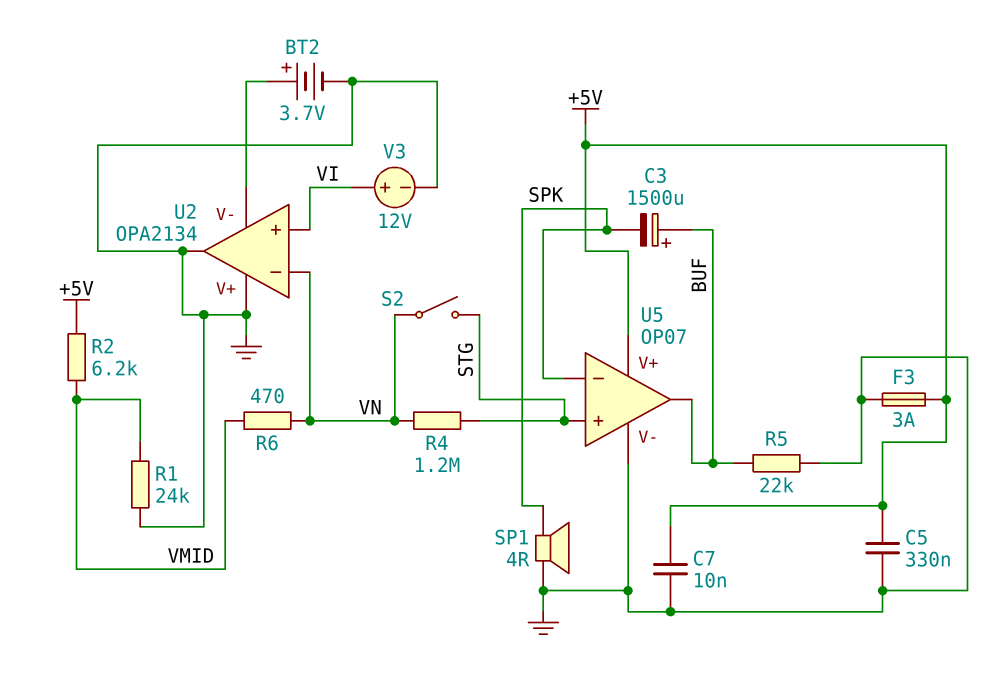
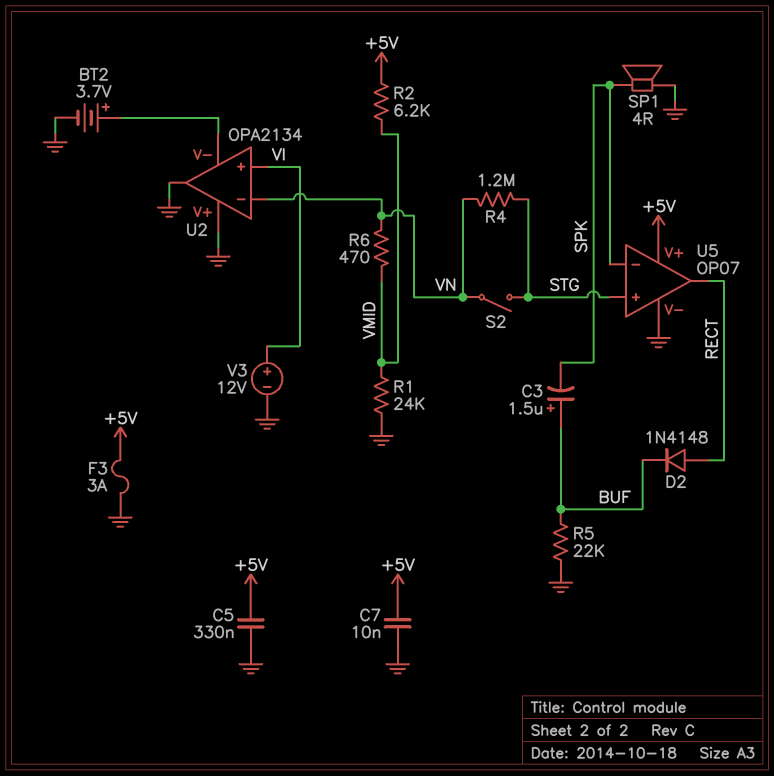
C3: 1500uF (plus BUF, minus SPK) -> 1.5uF (plus BUF, minus SPK)
D2: none -> diode 1N4148 (A RECT, K BUF)
U5 pin out: BUF -> RECT

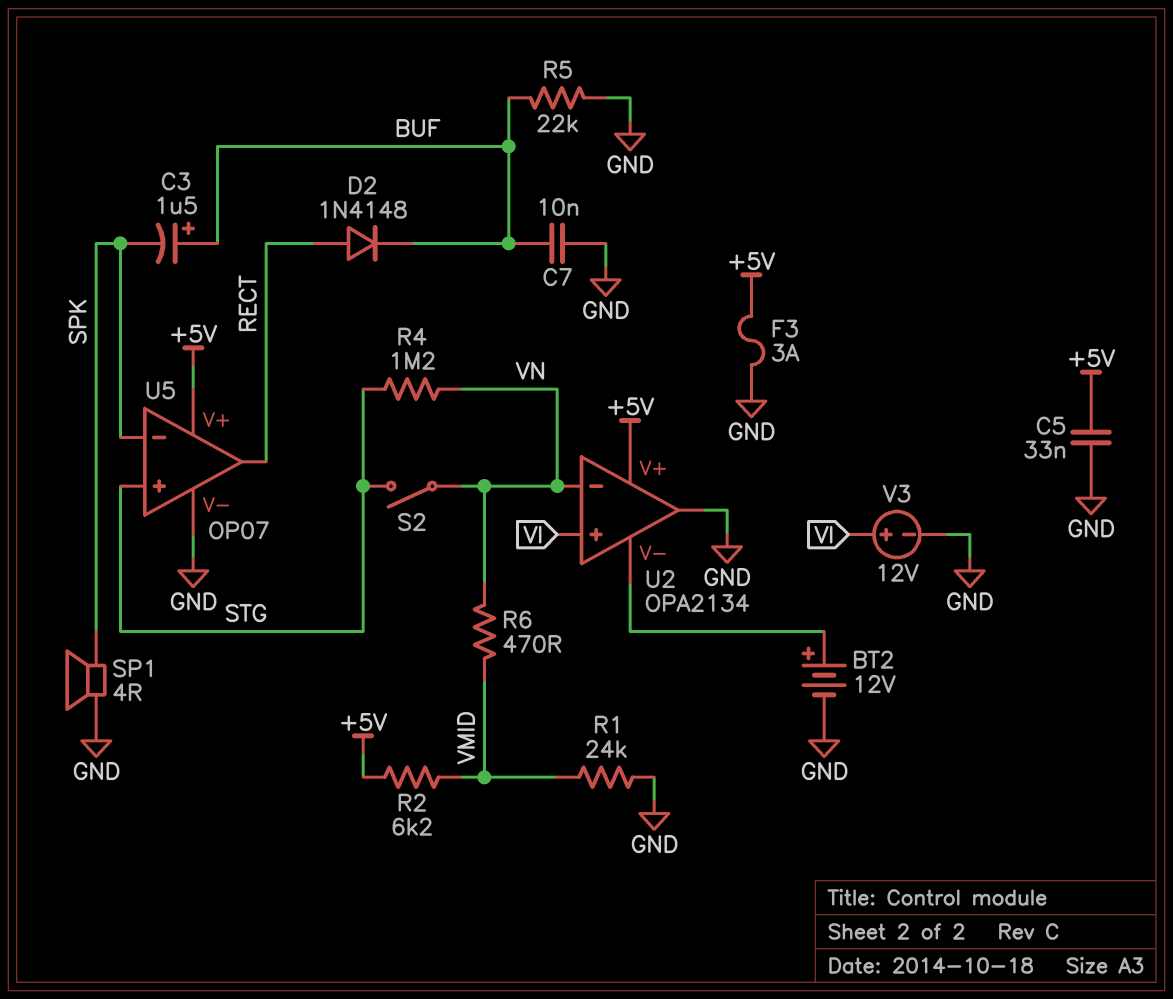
BT2: 3.7V (plus U2/V-, minus GND) -> 12V (plus U2/V-, minus GND)
C5: 330nF (+5V, GND) -> 33nF (+5V, GND)
C7: 10nF (+5V, GND) -> 10nF (BUF, GND)
U2 pin V+: GND -> +5V

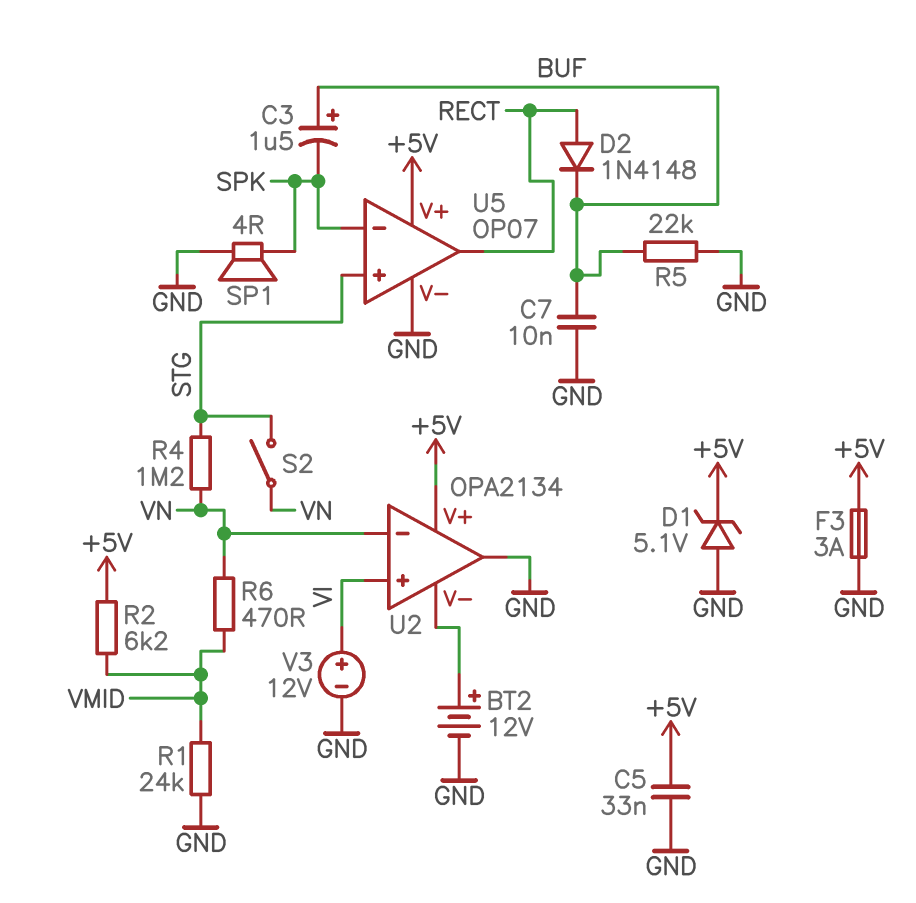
D1: none -> zener 5.1V (A GND, K +5V)

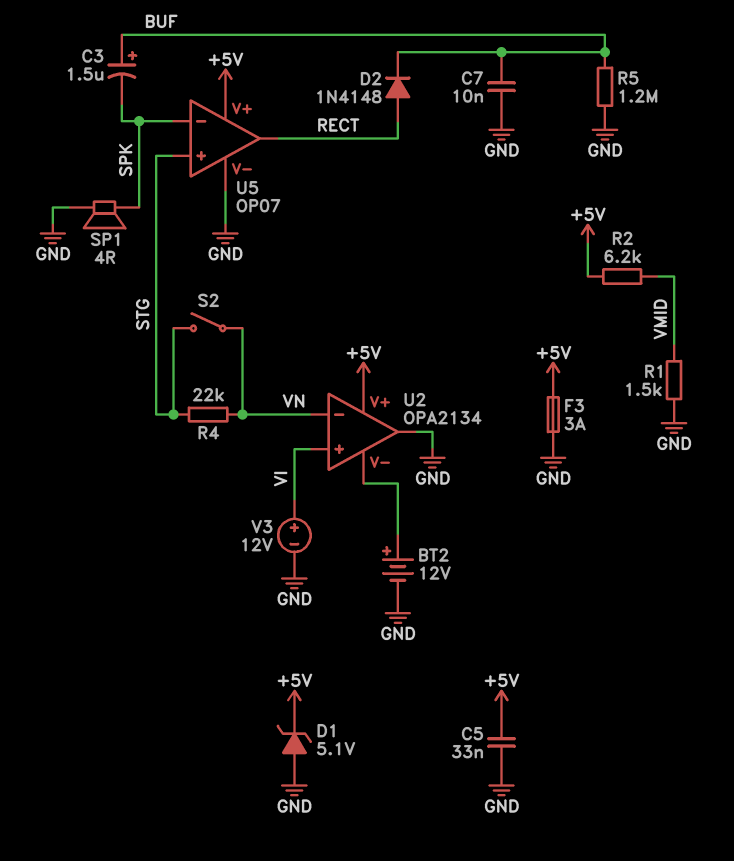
R1: 24k (GND, VMID) -> 1.5k (GND, VMID)
R4: 1.2M (STG, VN) -> 22k (STG, VN)
R5: 22k (BUF, GND) -> 1.2M (BUF, GND)
R6: 470 (VMID, VN) -> none

